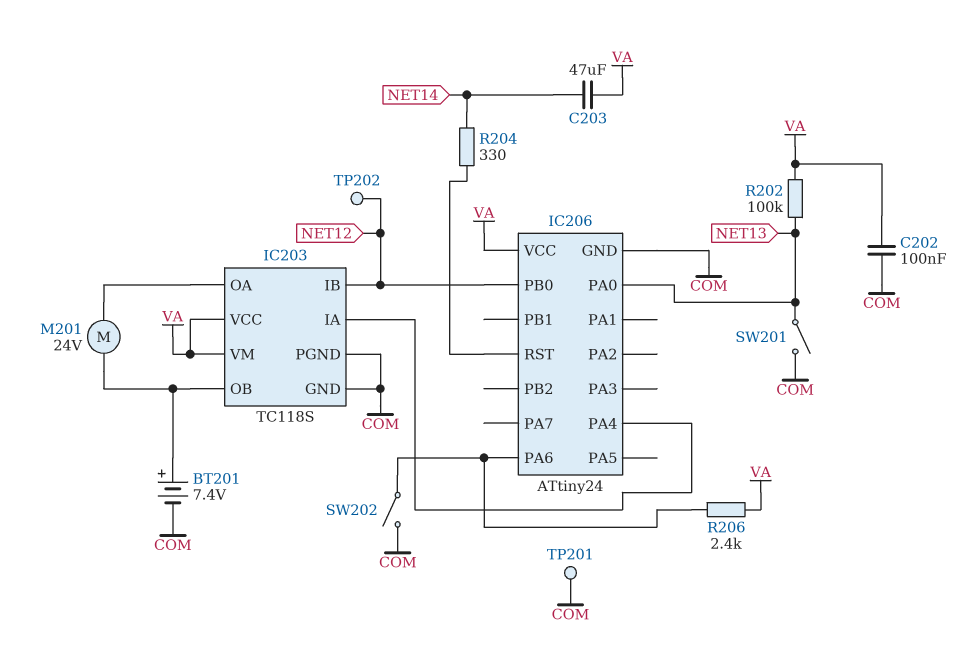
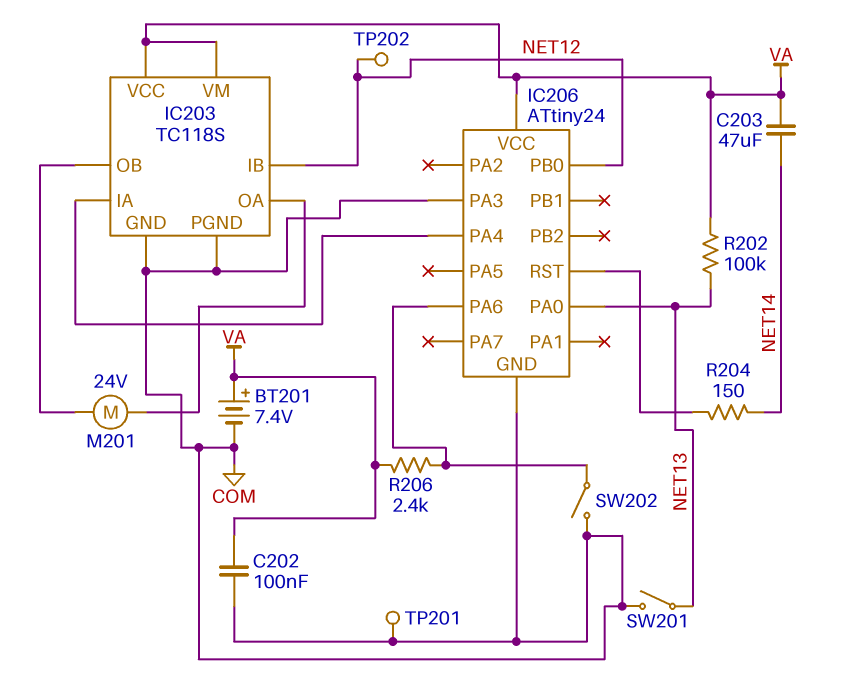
BT201: 7.4V (plus IC203/OB, minus COM) -> 7.4V (plus VA, minus COM)
IC206 pin PA3: none -> COM
R204: 330 (IC206/RST, NET14) -> 150 (IC206/RST, NET14)

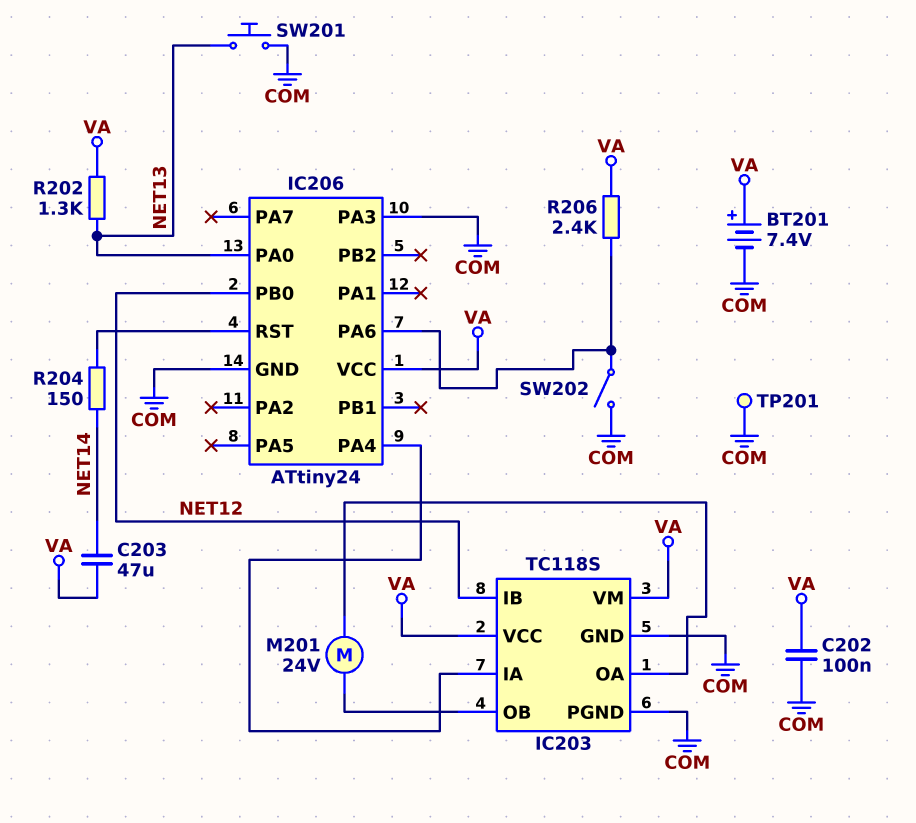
R202: 100k (NET13, VA) -> 1.3k (NET13, VA)
SW201: switch (COM, NET13) -> button (COM, NET13)
TP202: test point (NET12) -> none

